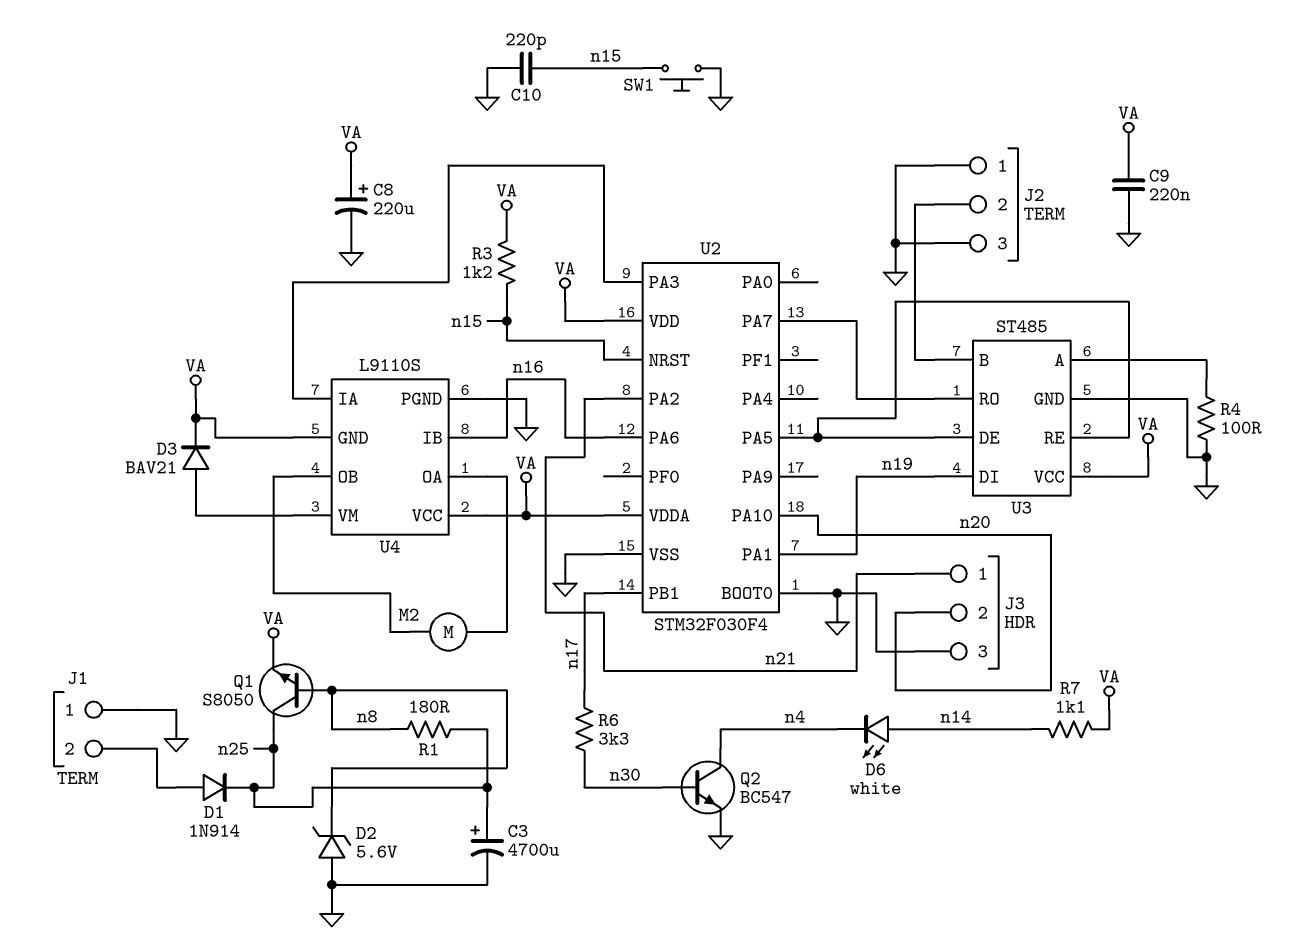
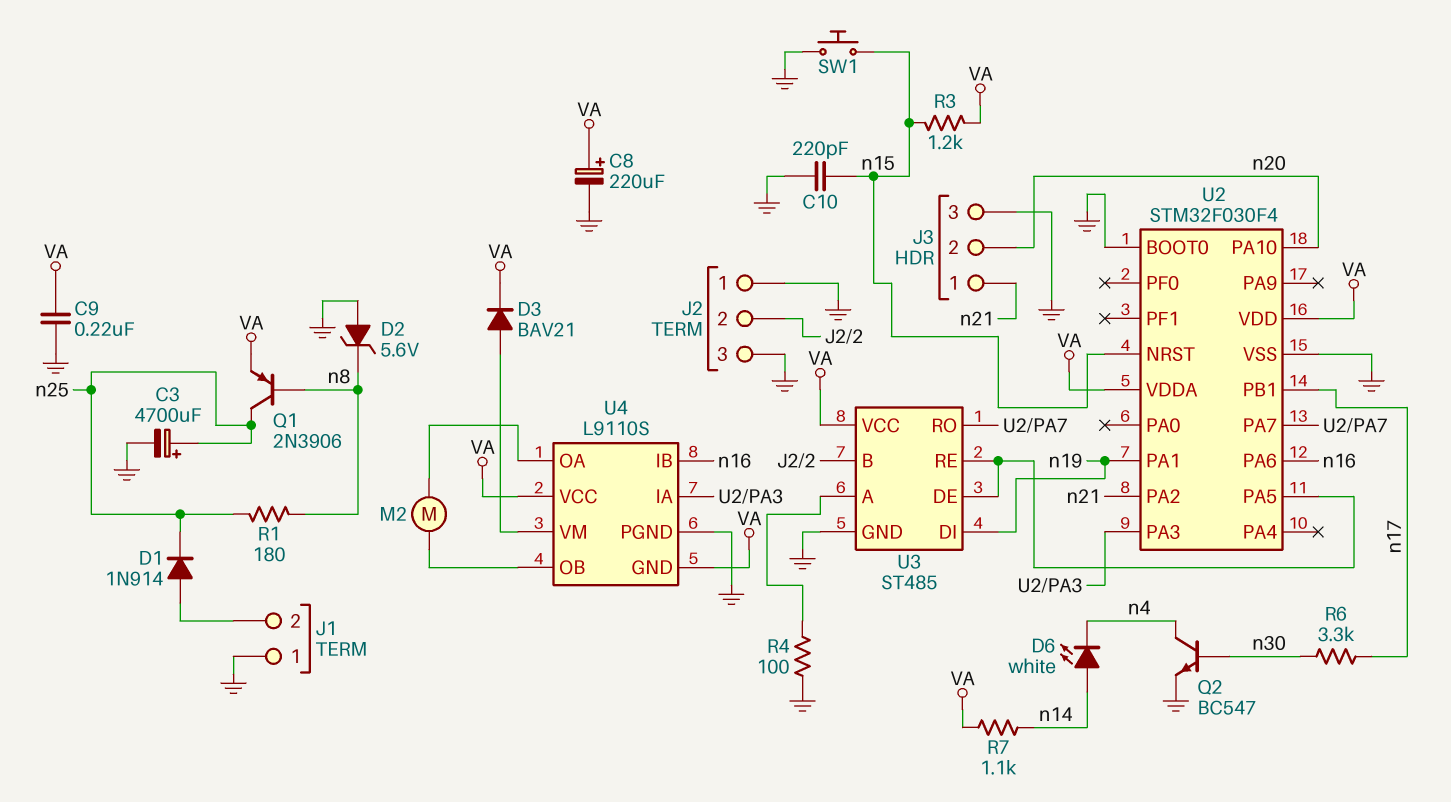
Q1: NPN S8050 (B n8, C n25, E VA) -> PNP 2N3906 (B n8, C n25, E VA)

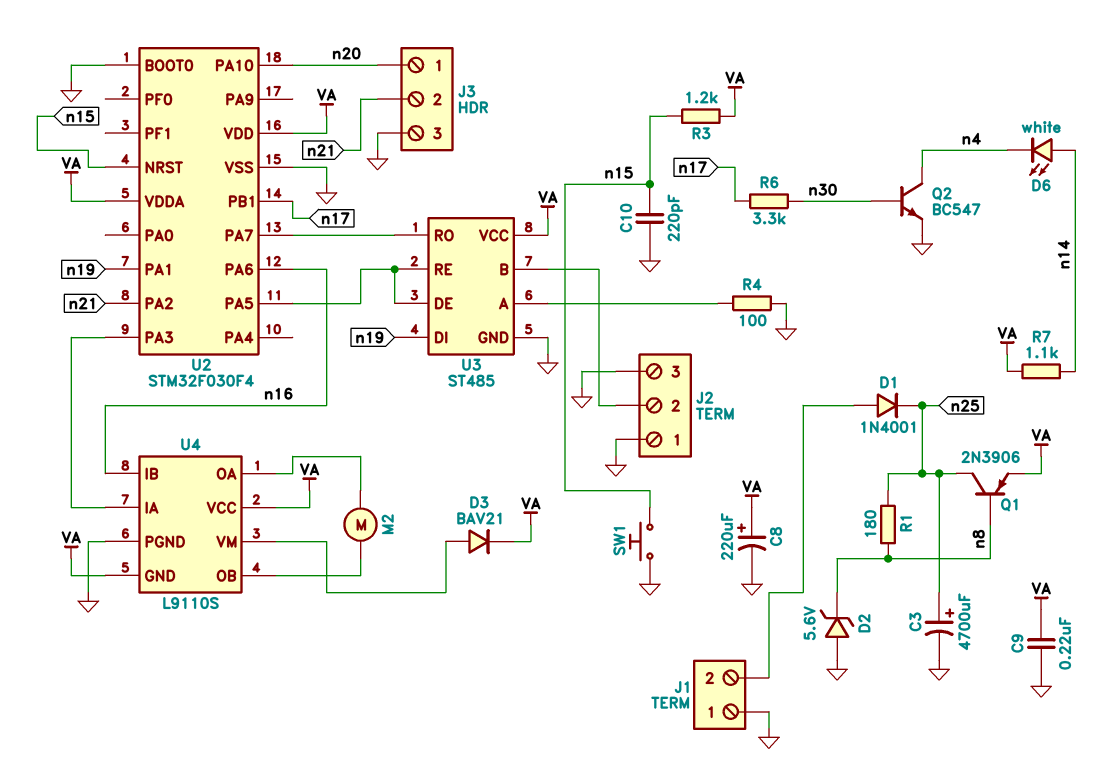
D1: diode 1N914 (A J1/2, K n25) -> diode 1N4001 (A J1/2, K n25)
J3 pin 1: n21 -> n20
J3 pin 2: n20 -> n21

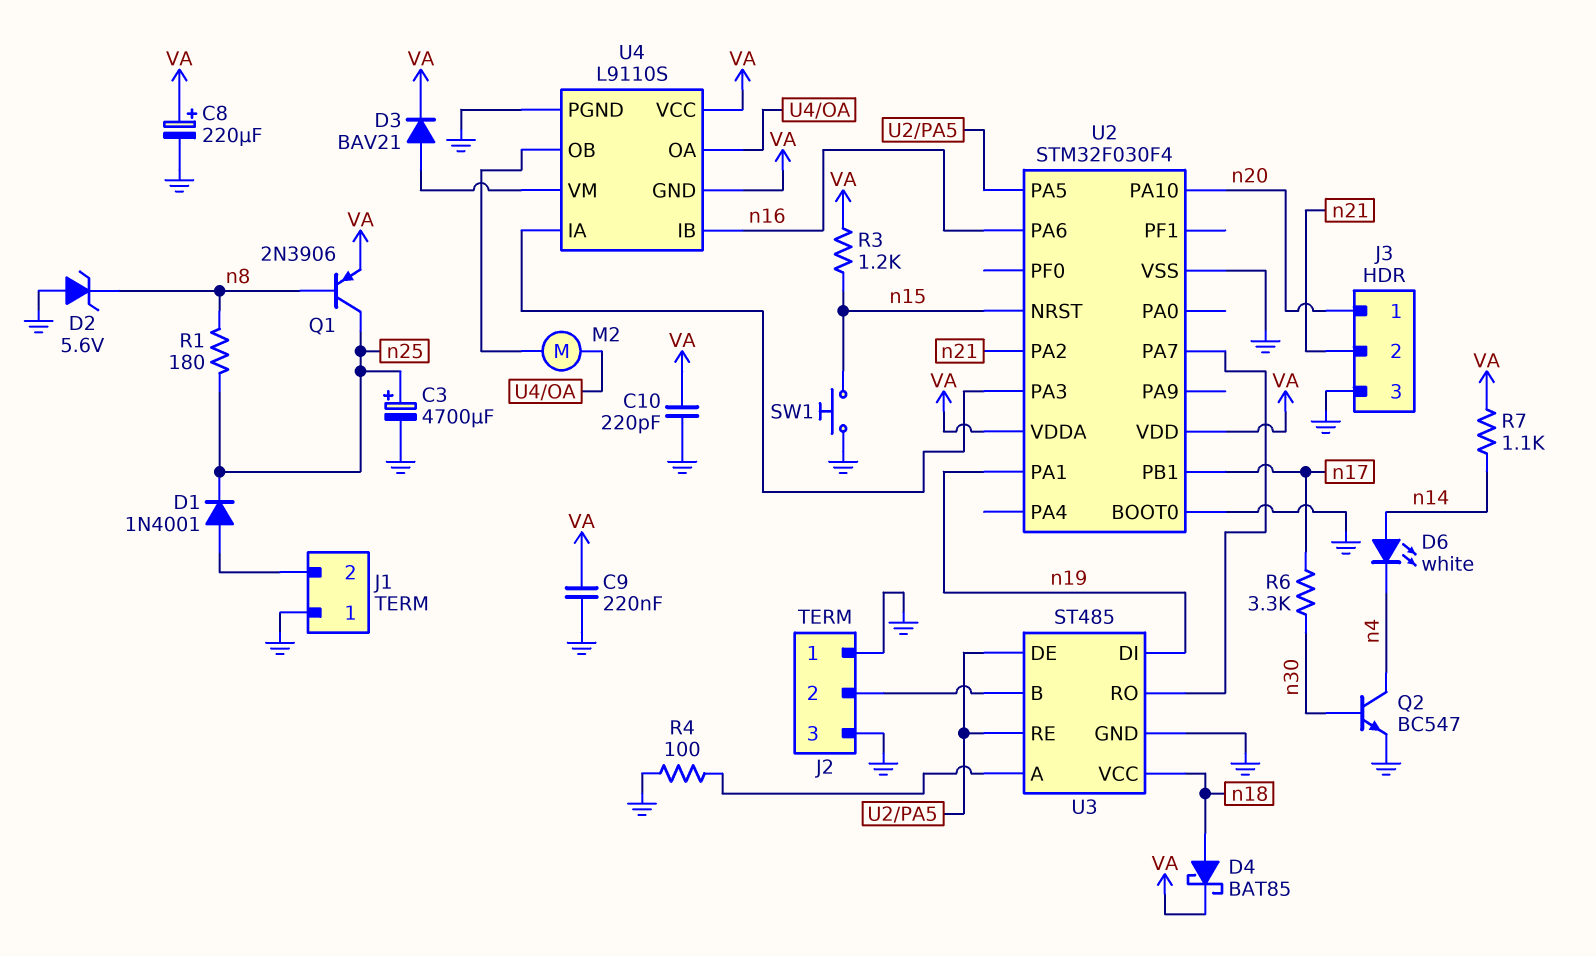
C10: 220pF (GND, n15) -> 220pF (GND, VA)
D4: none -> schottky BAT85 (A n18, K VA)
U3 pin VCC: VA -> n18

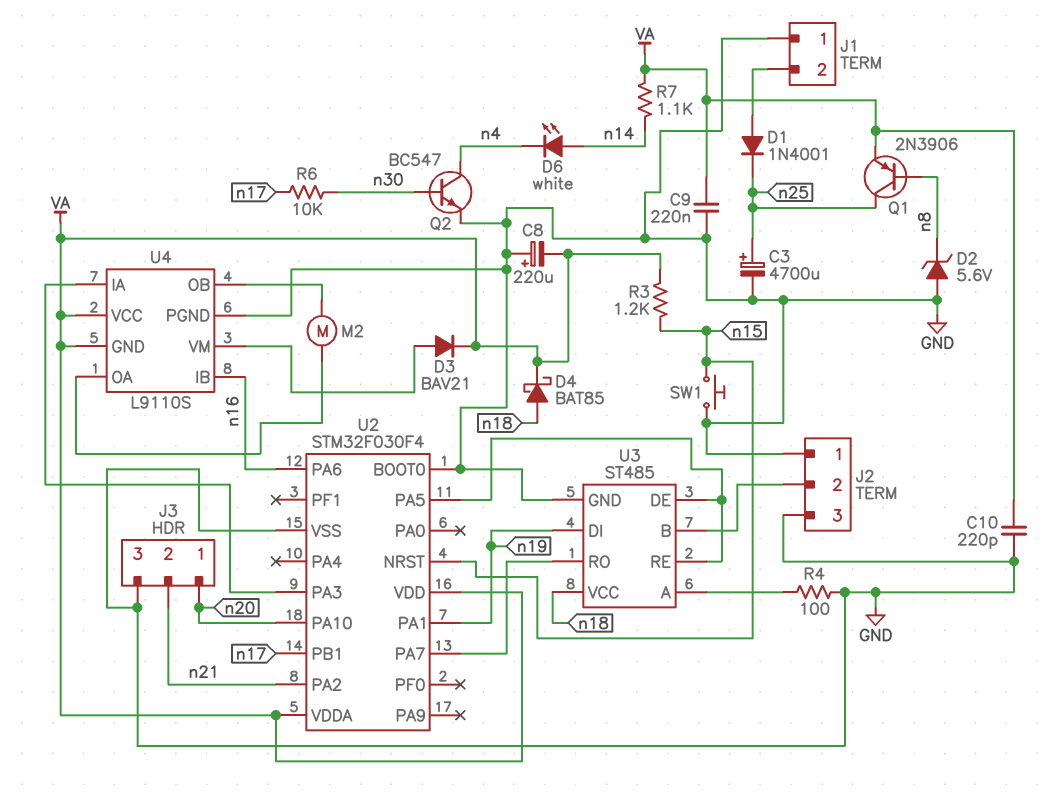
C8: 220uF (plus VA, minus GND) -> 220uF (plus GND, minus VA)
R1: 180 (n8, n25) -> none
R6: 3.3k (n17, n30) -> 10k (n17, n30)

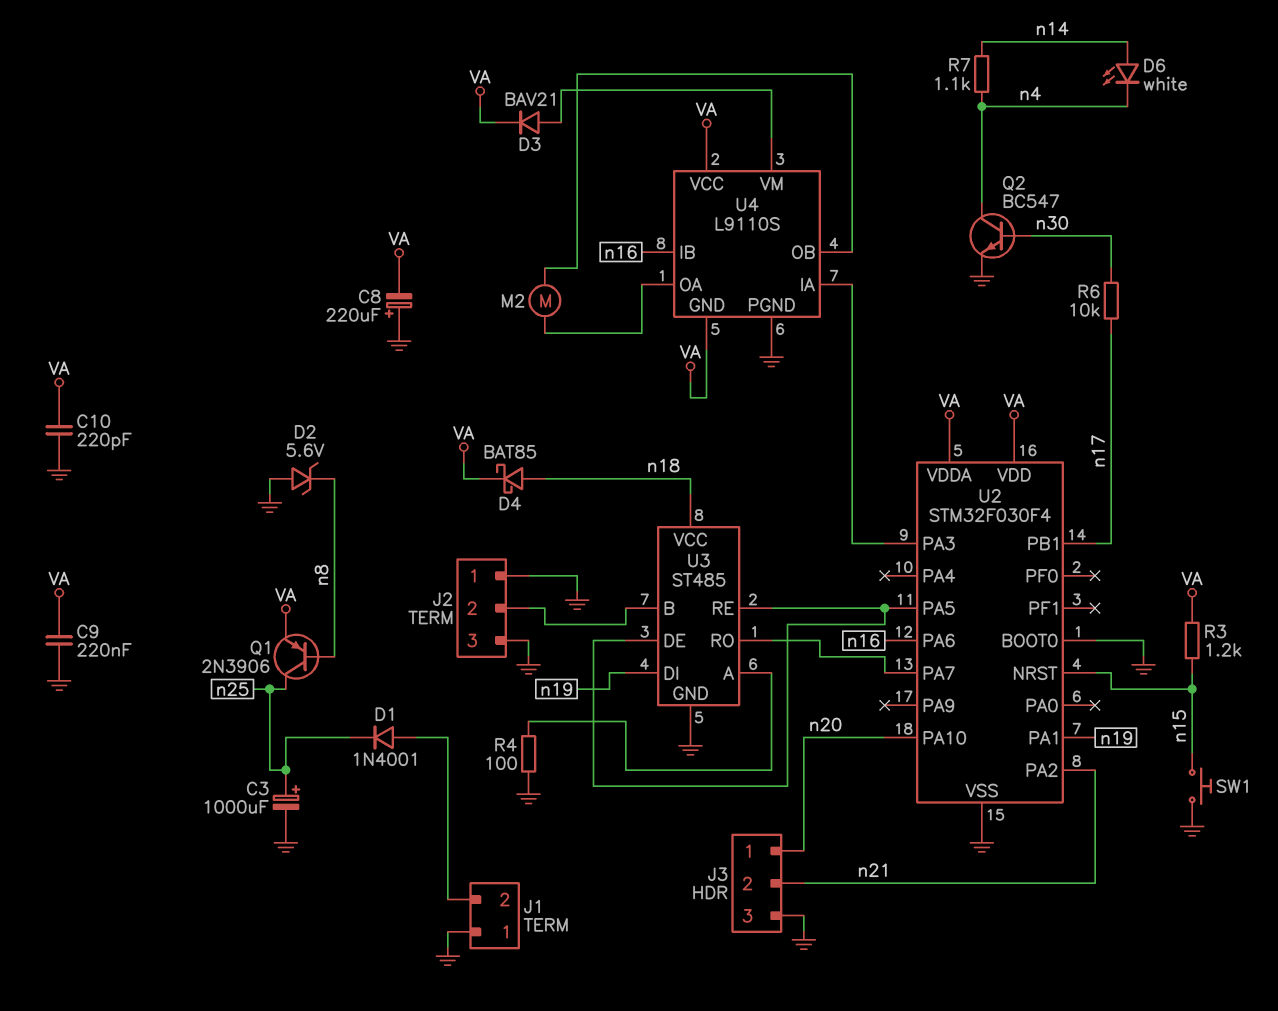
C3: 4700uF (plus n25, minus GND) -> 1000uF (plus n25, minus GND)
R7: 1.1k (VA, n14) -> 1.1k (n4, n14)

